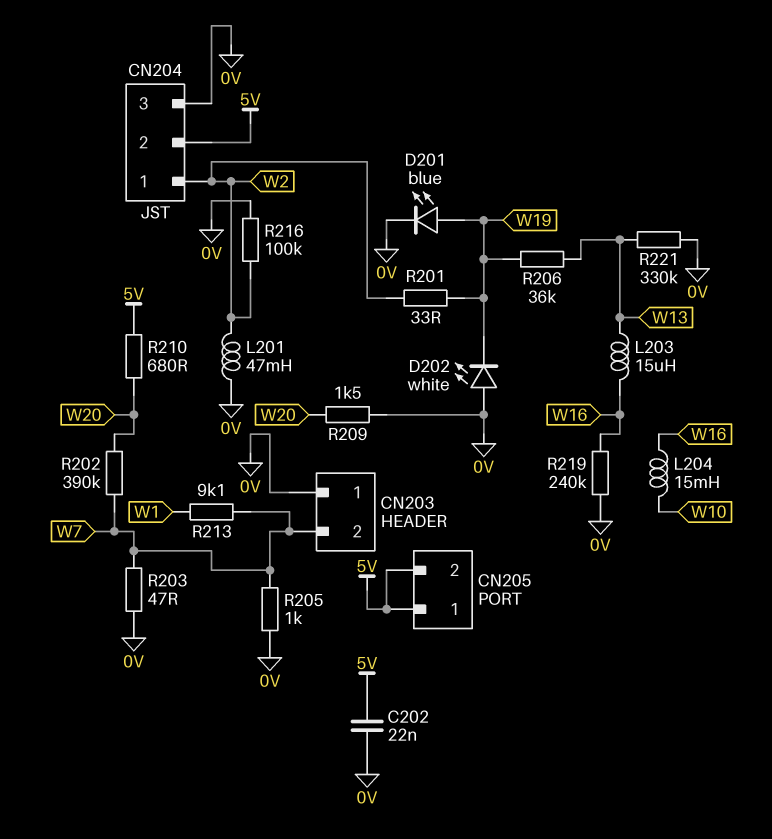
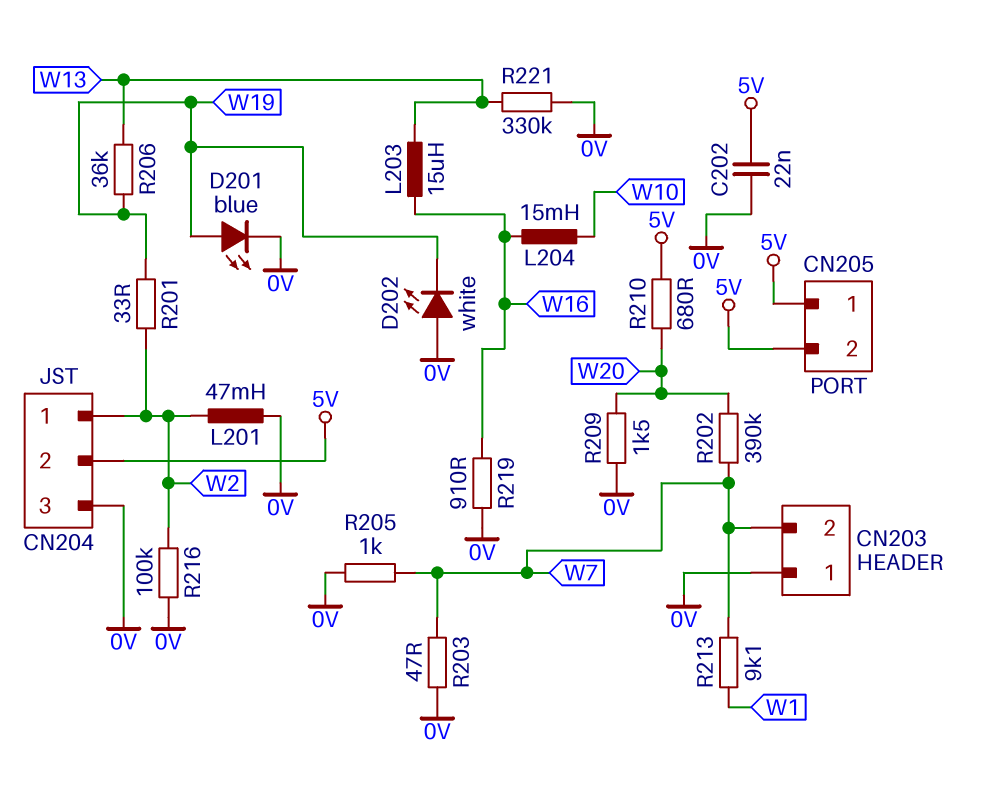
R219: 240k (0V, W16) -> 910 (0V, W16)

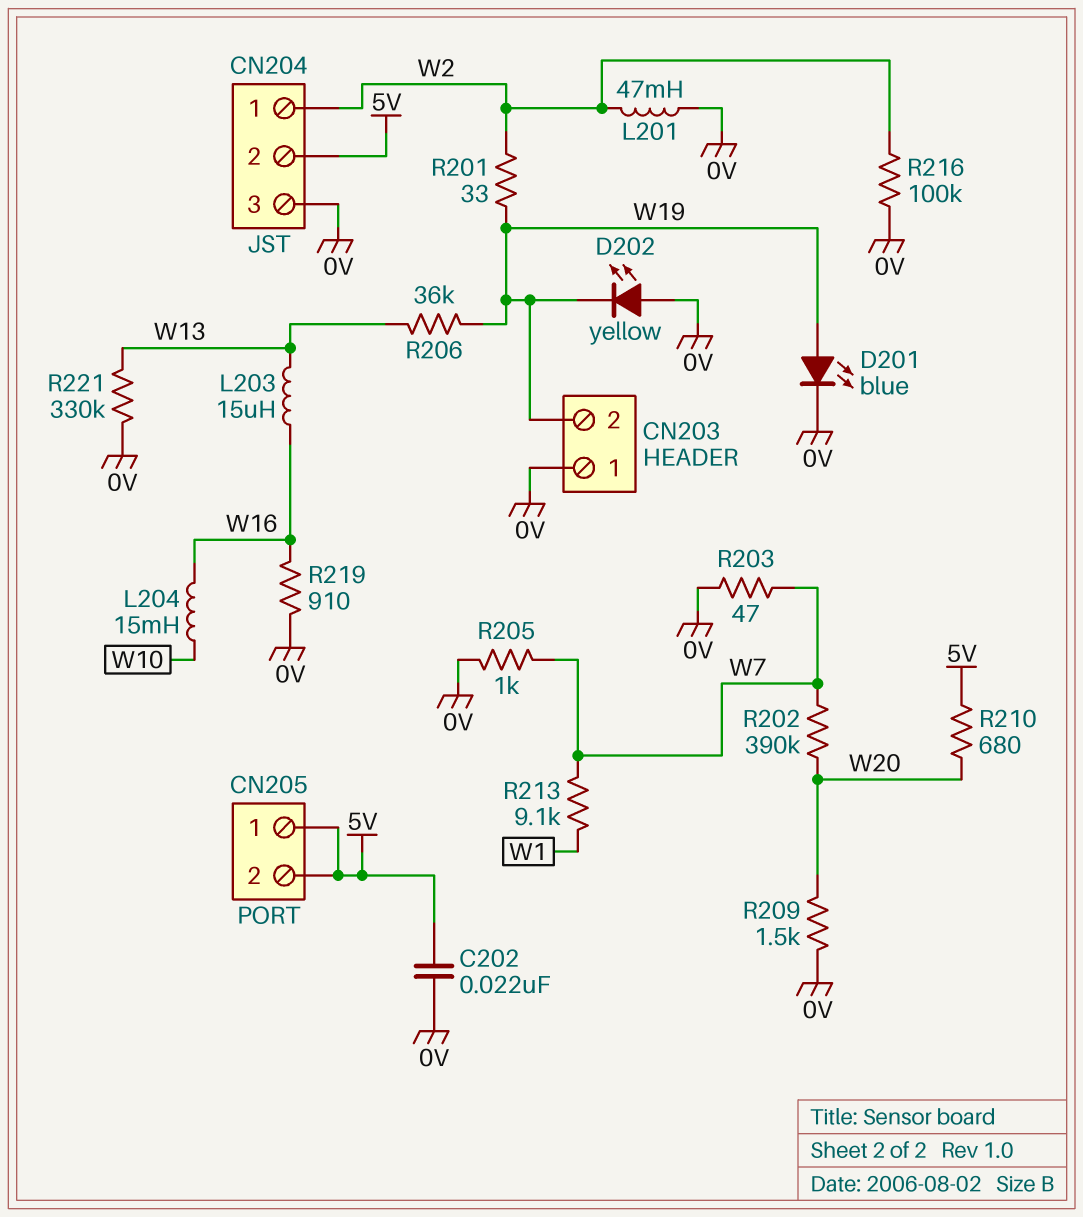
CN203 pin 2: W7 -> W19
D202: LED white (A 0V, K W19) -> LED yellow (A 0V, K W19)

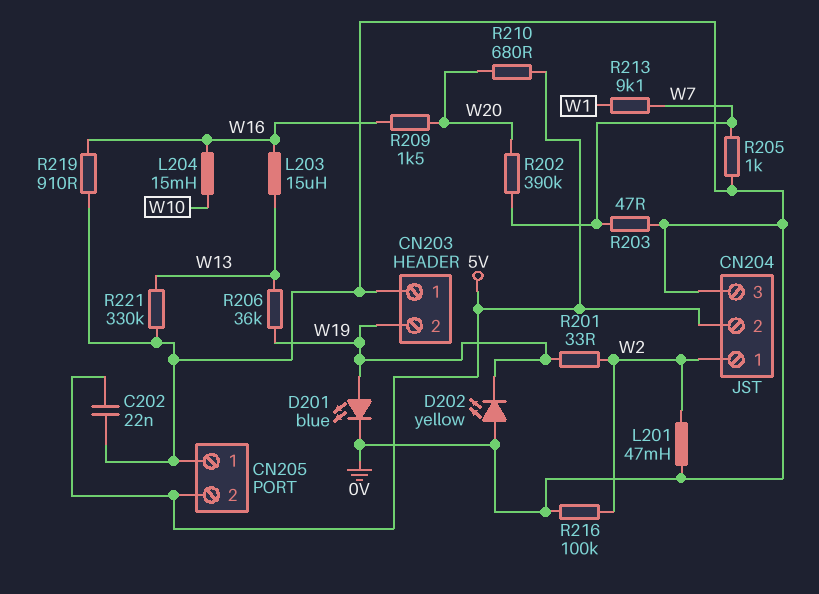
CN205 pin 1: 5V -> 0V
R209: 1.5k (0V, W20) -> 1.5k (W16, W20)

